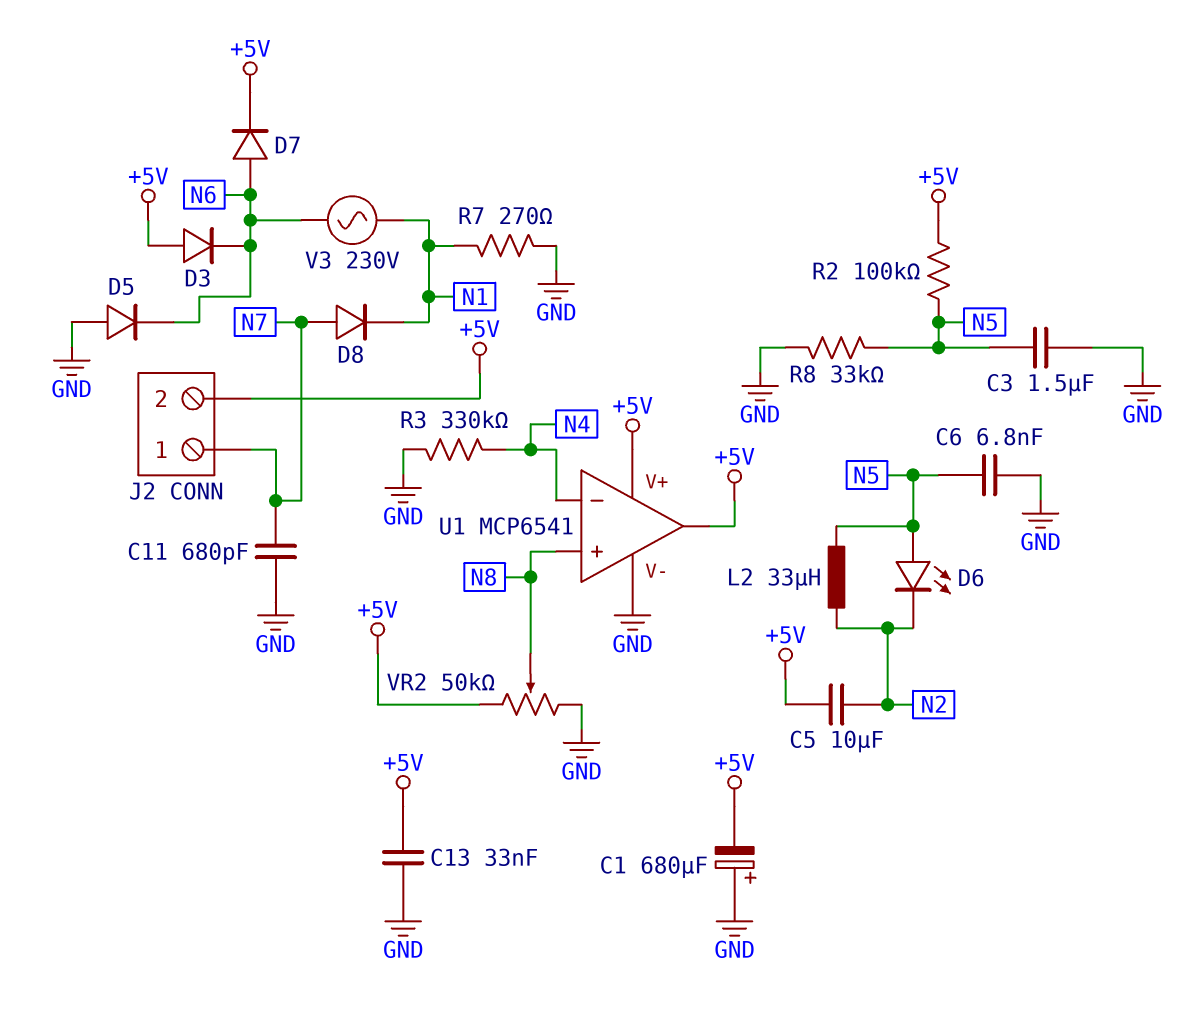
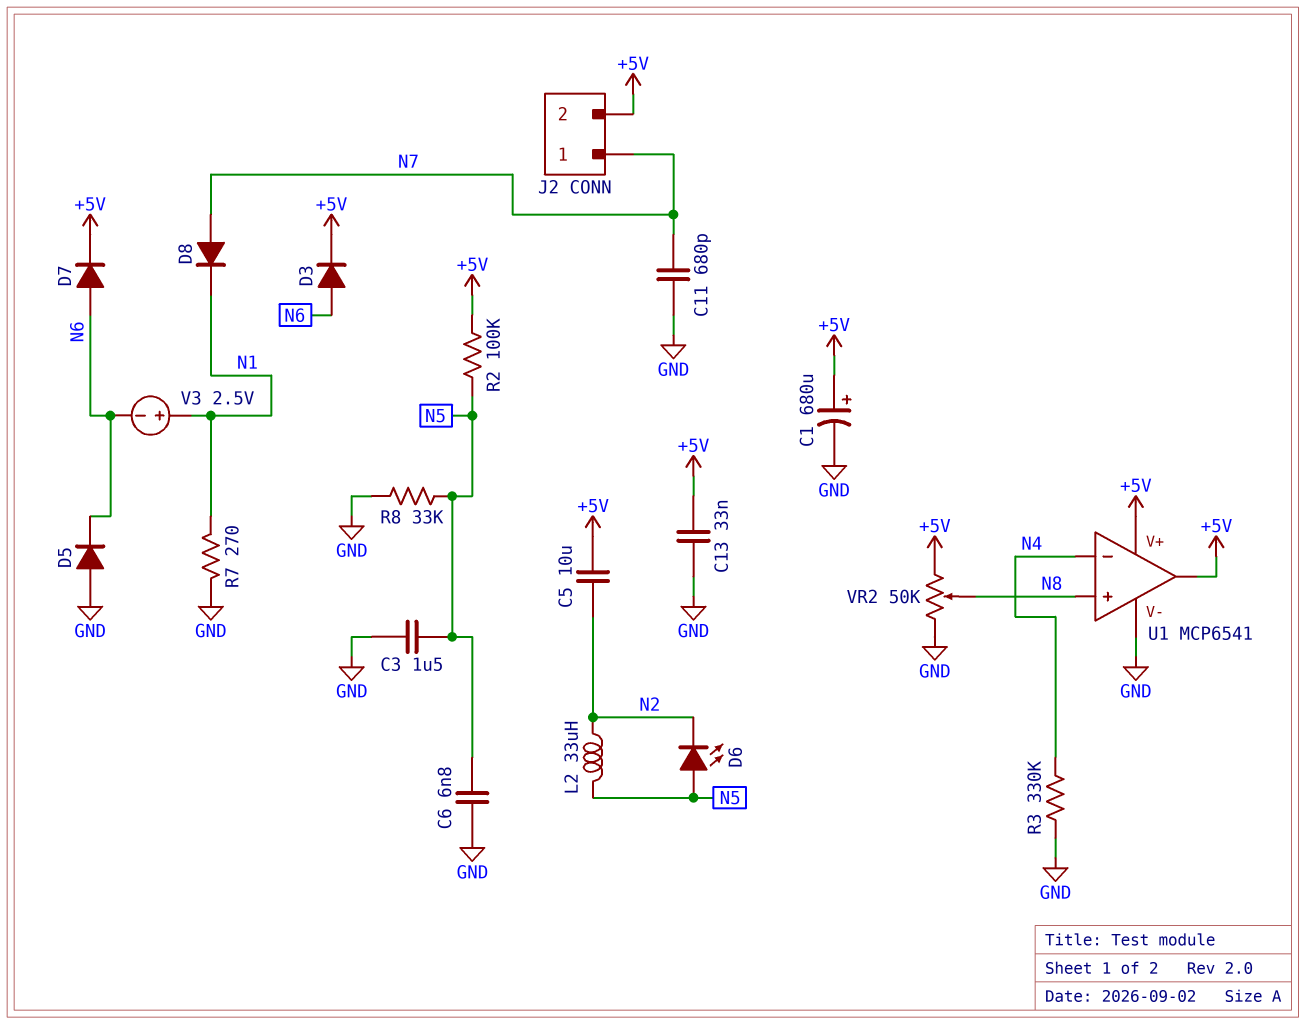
C1: 680uF (plus GND, minus +5V) -> 680uF (plus +5V, minus GND)
D3: diode (A +5V, K N6) -> diode (A N6, K +5V)
V3: AC 230V (N1, N6) -> 2.5V (plus N1, minus N6)

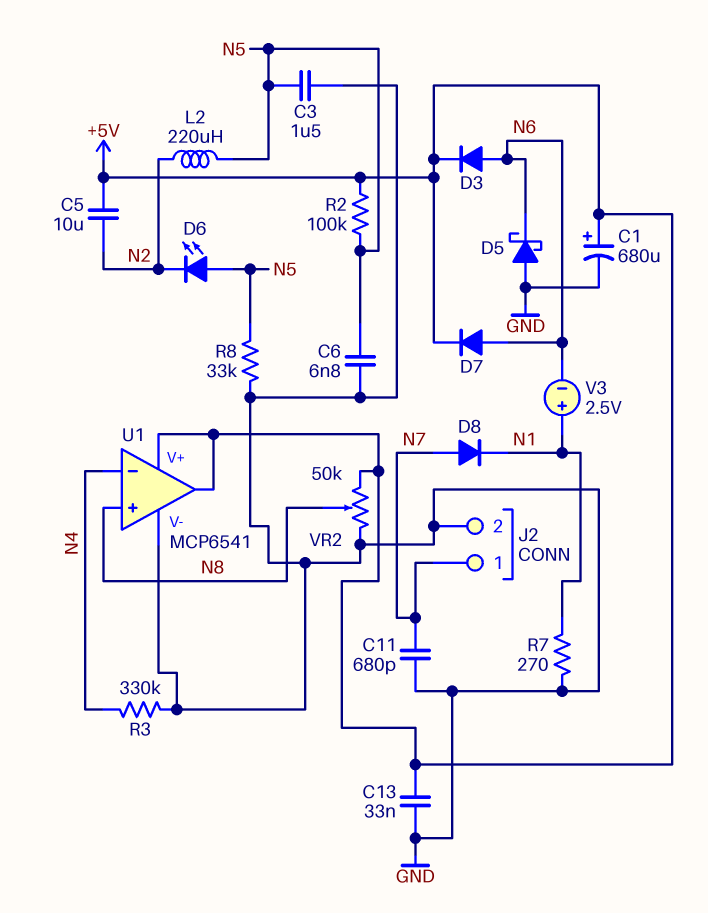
D5: diode (A GND, K N6) -> schottky (A GND, K N6)
J2 pin 2: +5V -> GND
L2: 33uH (N2, N5) -> 220uH (N2, N5)

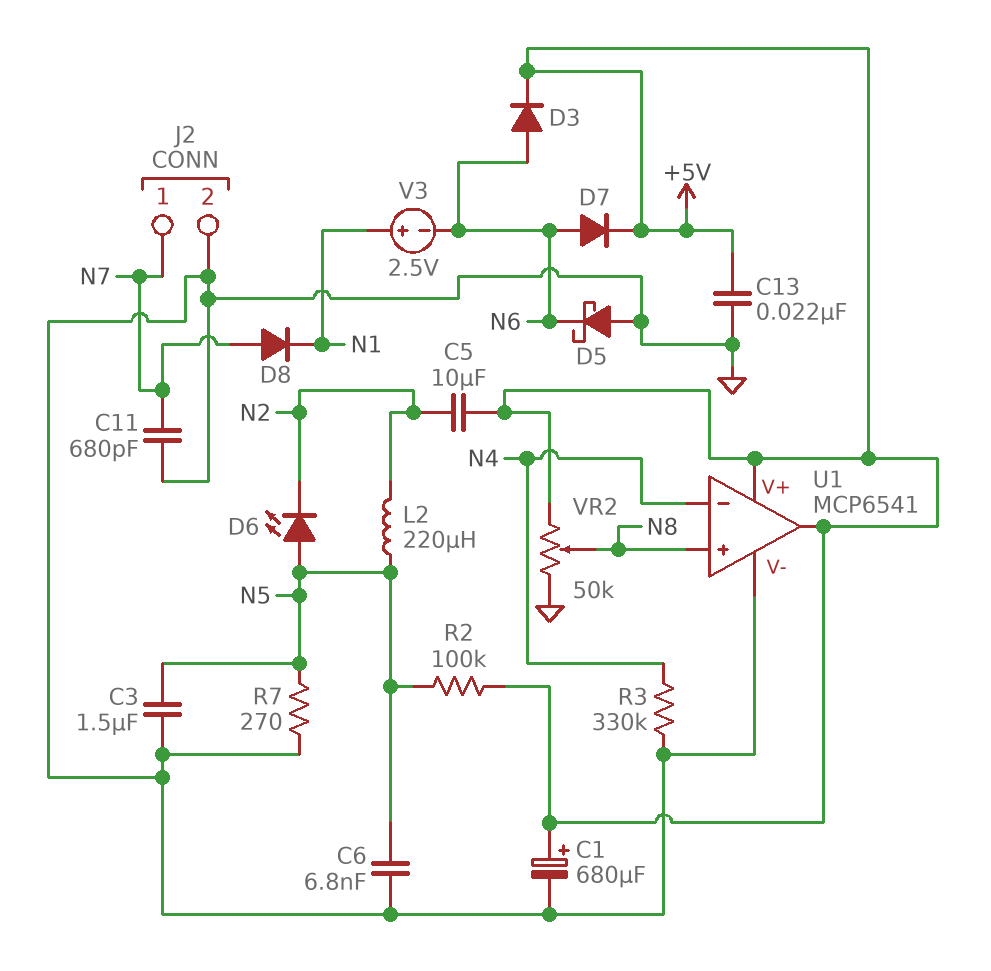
C13: 33nF (+5V, GND) -> 22nF (+5V, GND)
R7: 270 (GND, N1) -> 270 (GND, N5)
R8: 33k (GND, N5) -> none

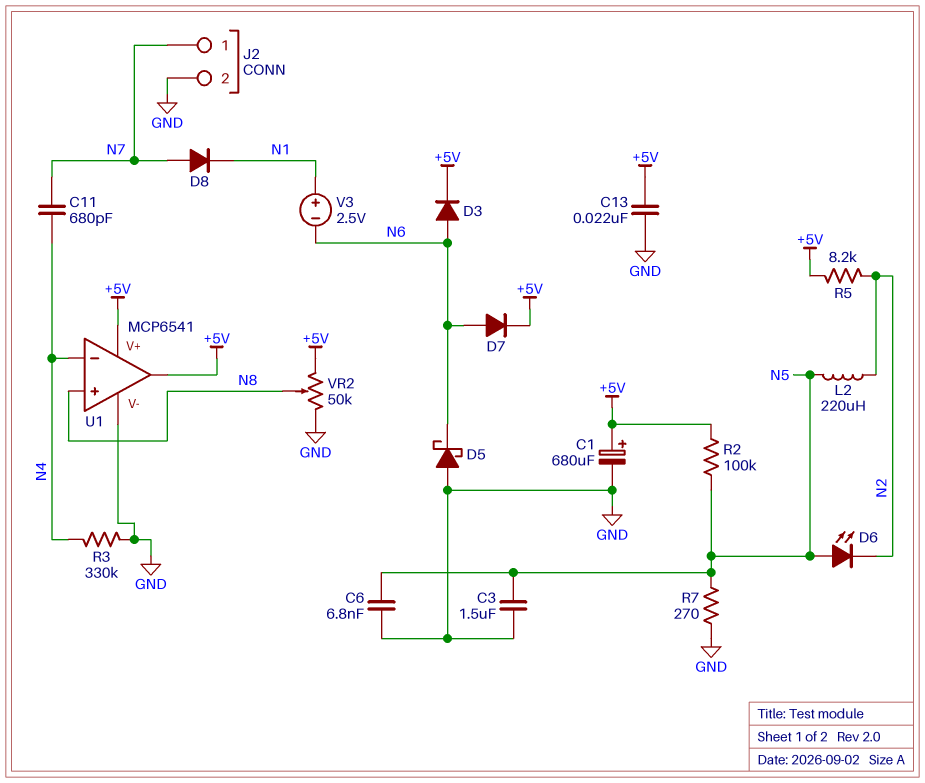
C5: 10uF (+5V, N2) -> none
C11: 680pF (GND, N7) -> 680pF (N4, N7)
R5: none -> 8.2k (+5V, N2)

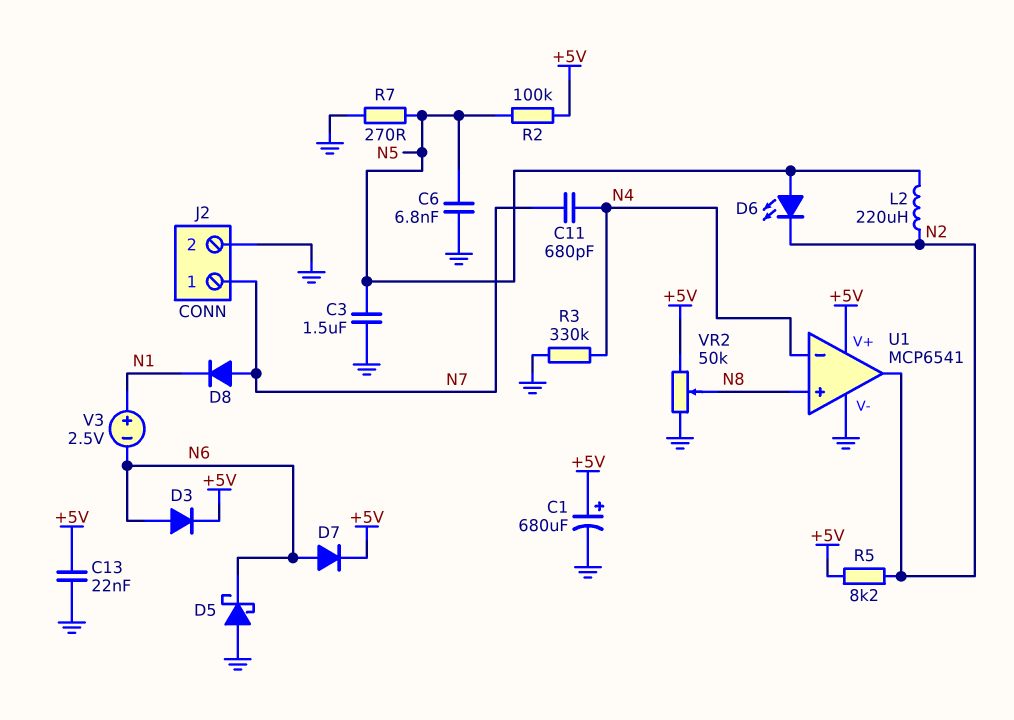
U1 pin out: +5V -> N2

